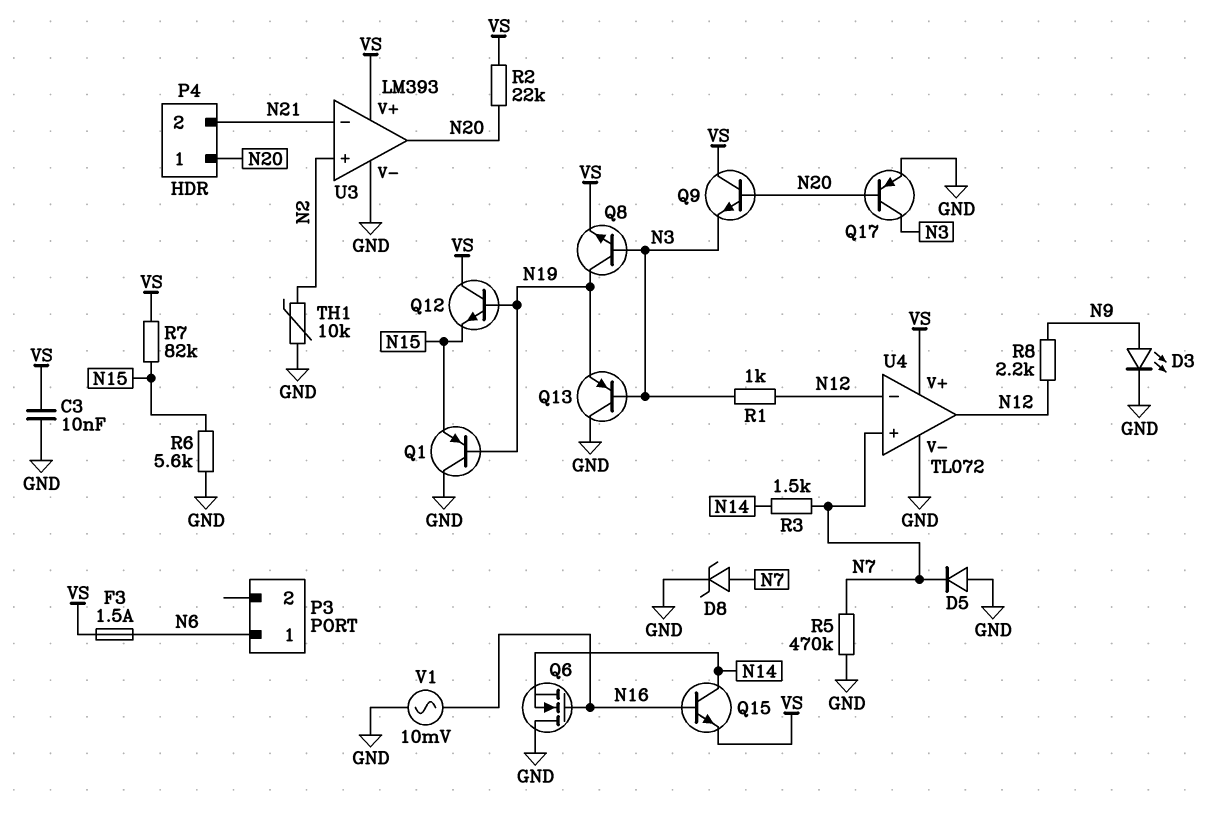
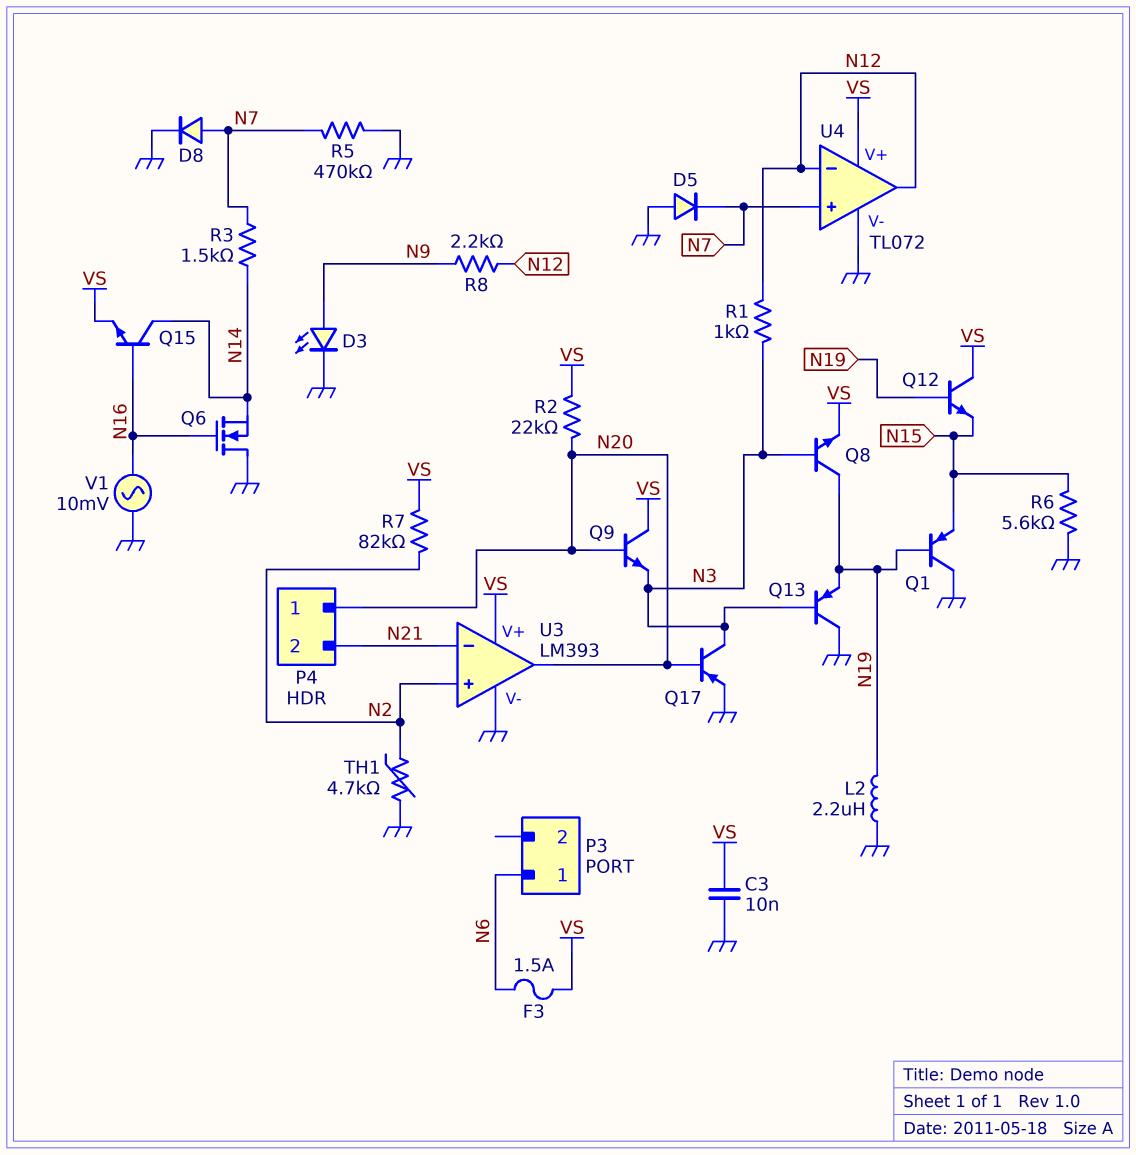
D8: zener (A N7, K GND) -> diode (A N7, K GND)
L2: none -> 2.2uH (GND, N19)
R7: 82k (N15, VS) -> 82k (N2, VS)
TH1: 10k (GND, N2) -> 4.7k (GND, N2)

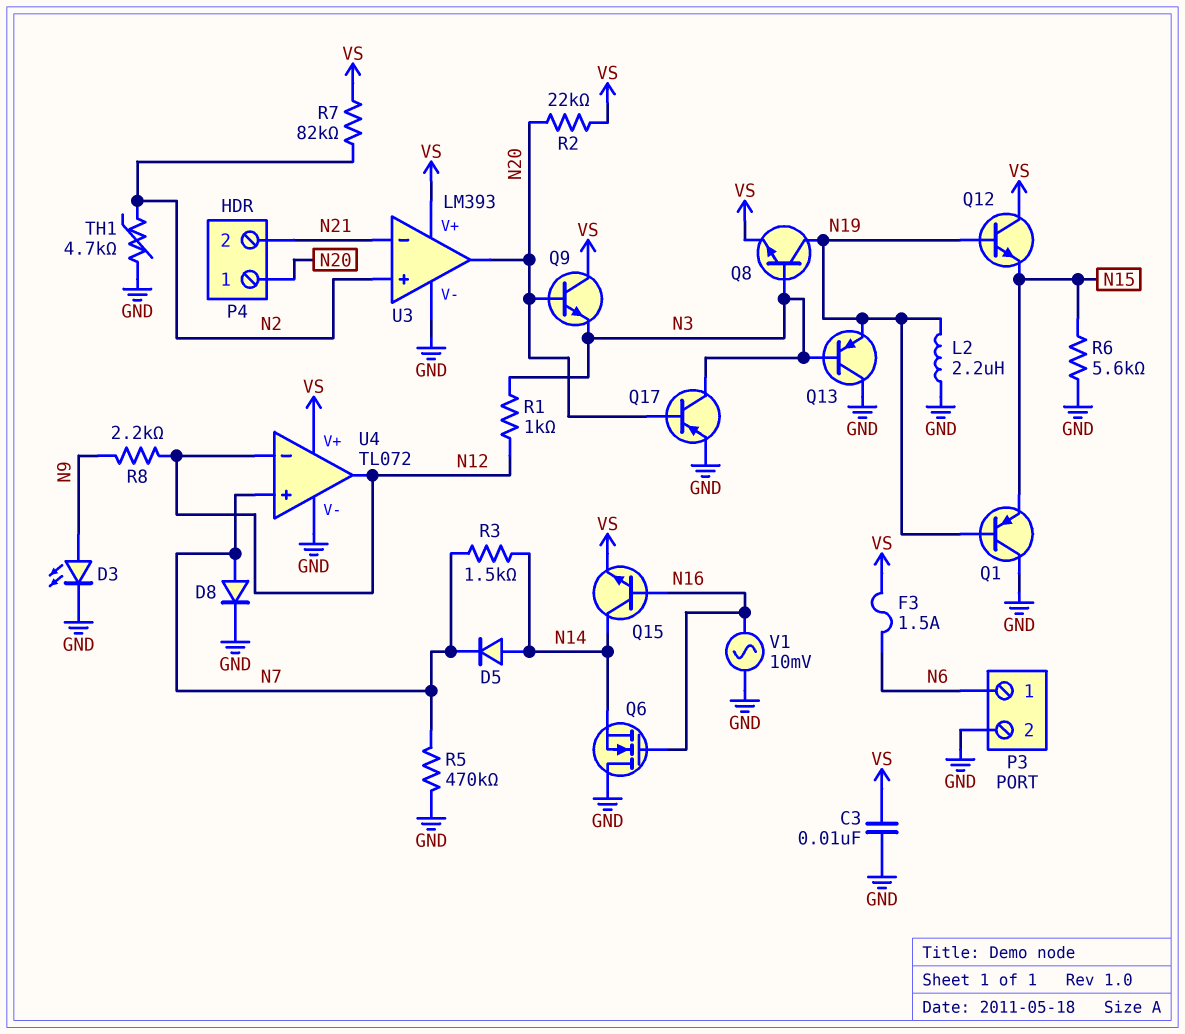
D5: diode (A GND, K N7) -> diode (A N14, K N7)
P3 pin 2: none -> GND

